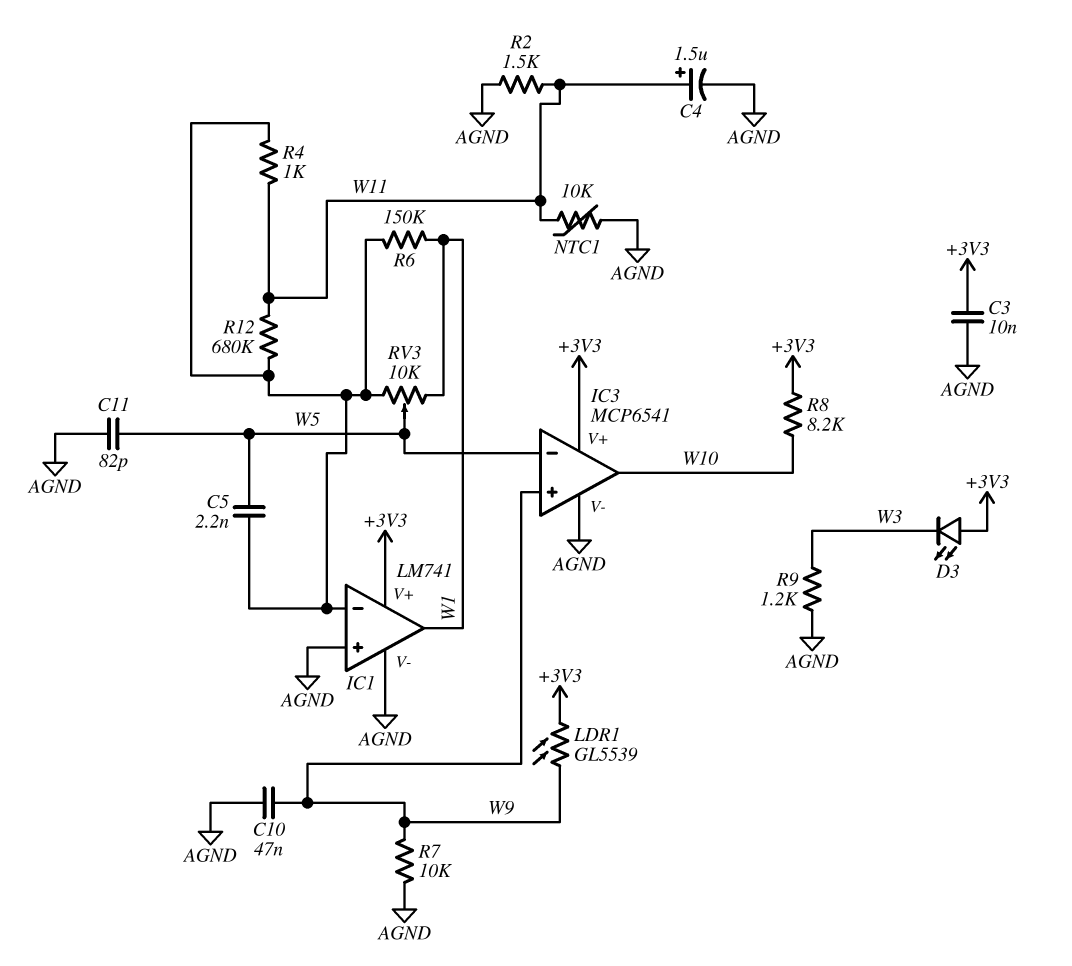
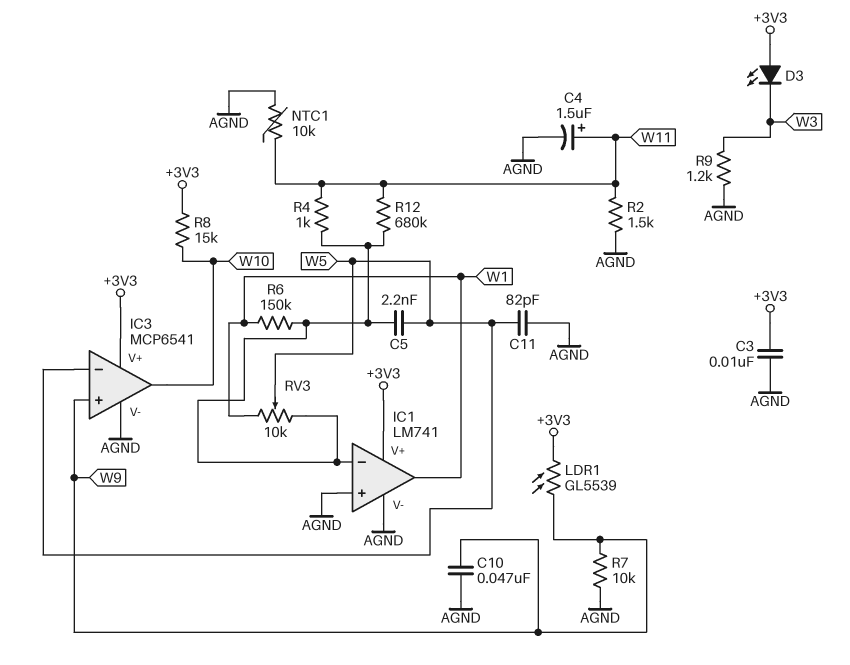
R8: 8.2k (+3V3, W10) -> 15k (+3V3, W10)

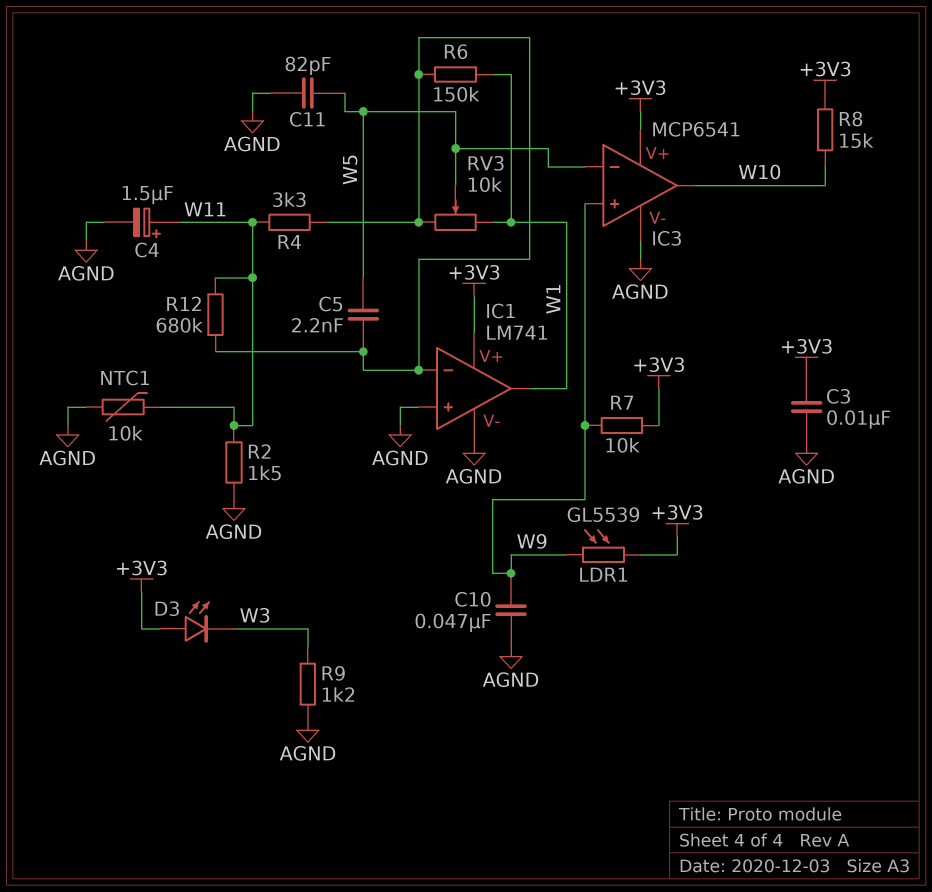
R4: 1k (IC1/in-, W11) -> 3.3k (IC1/in-, W11)
R7: 10k (AGND, W9) -> 10k (+3V3, W9)

